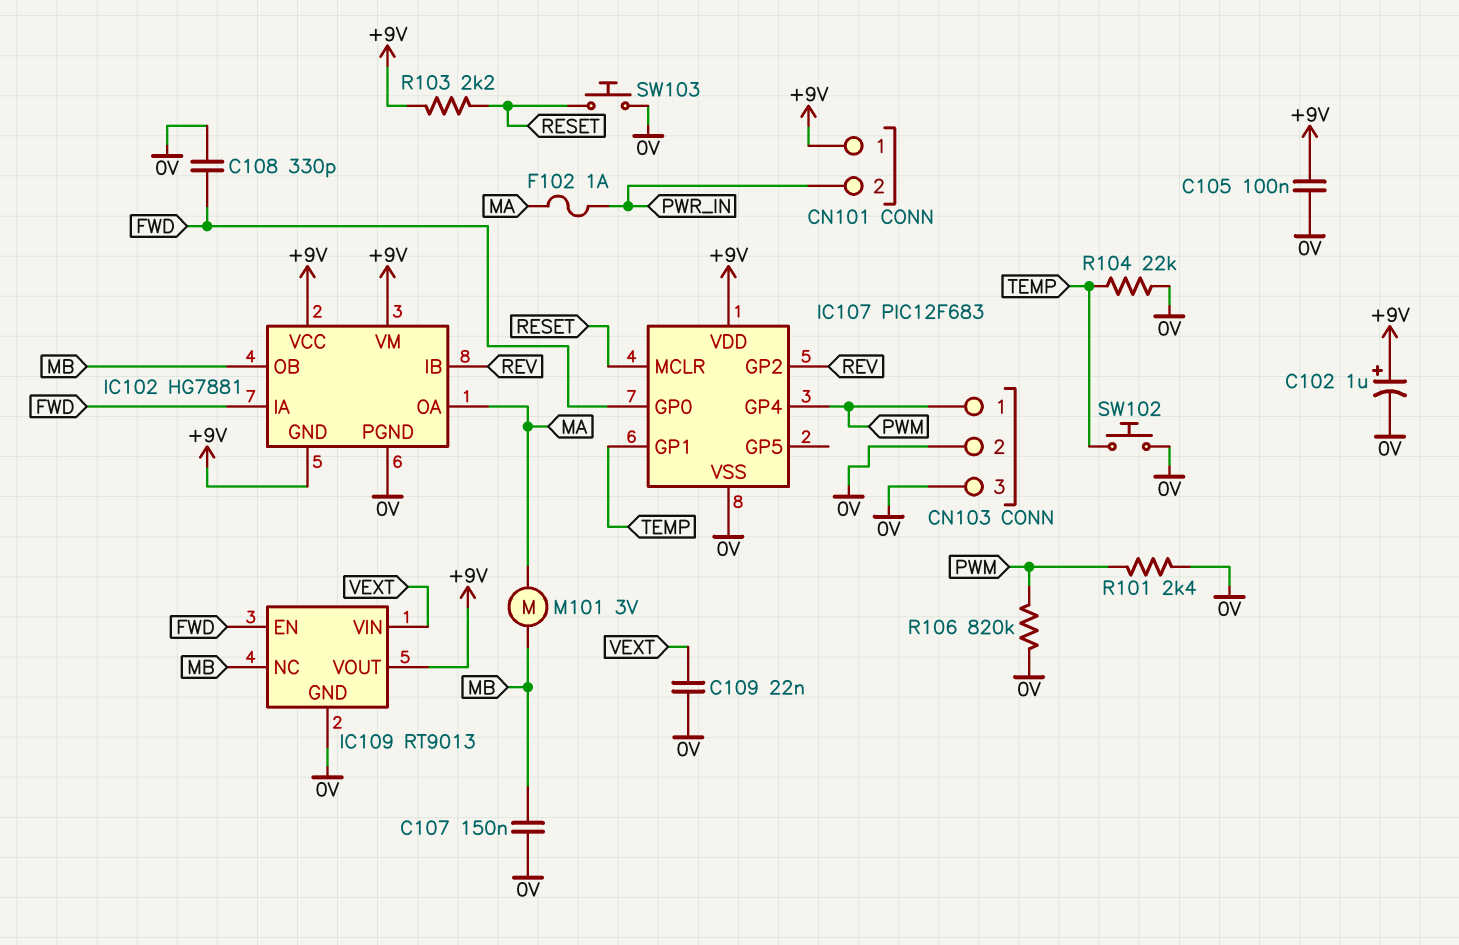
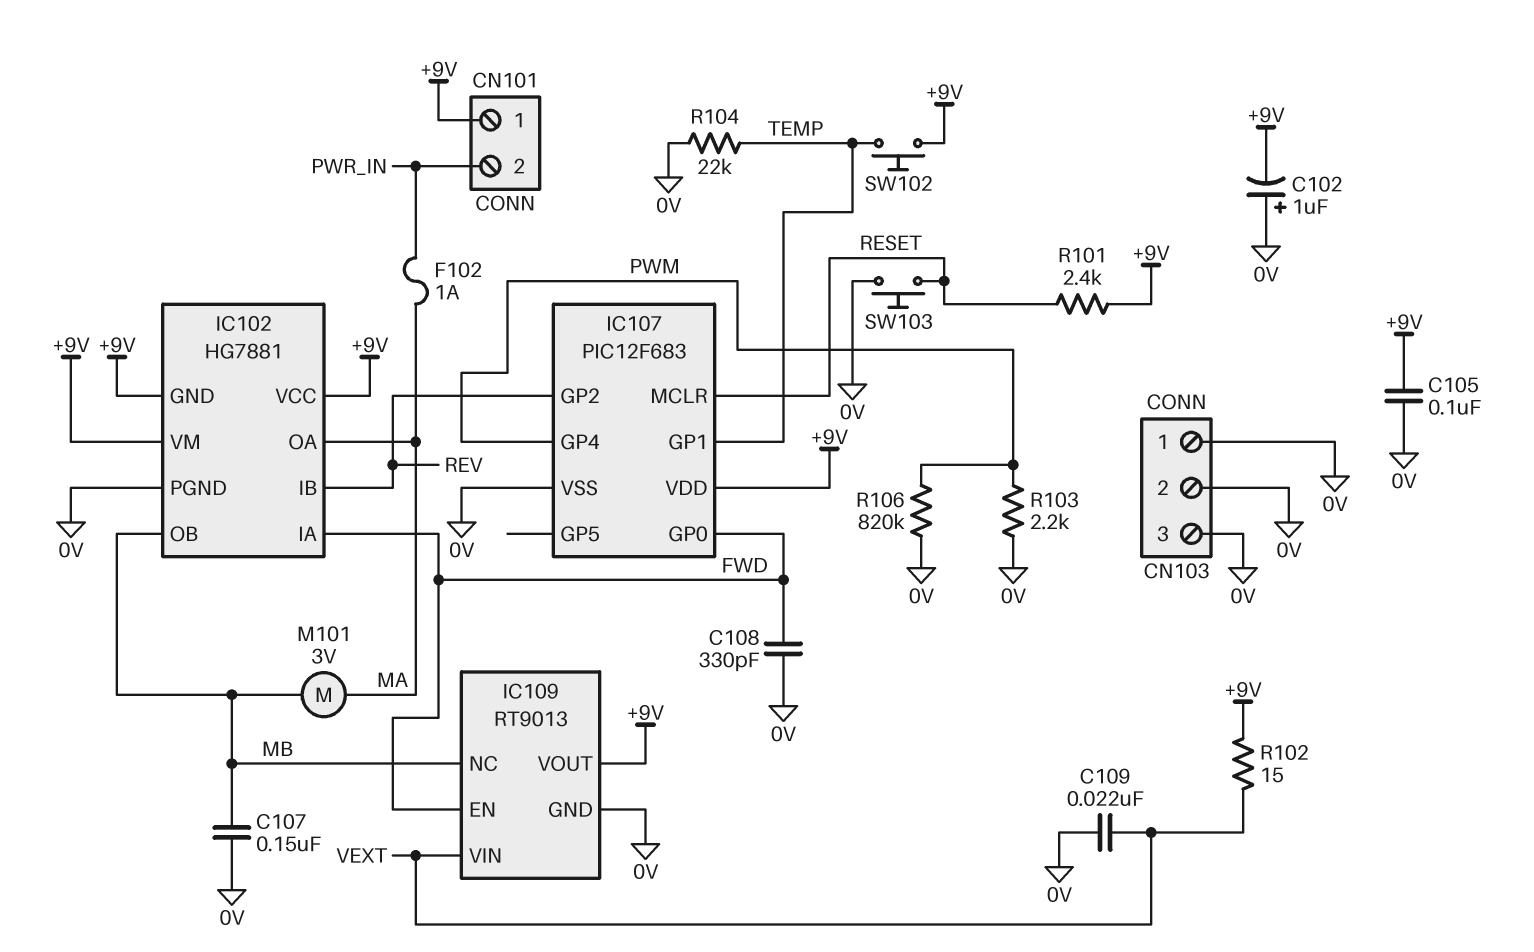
C102: 1uF (plus +9V, minus 0V) -> 1uF (plus 0V, minus +9V)
CN103 pin 1: PWM -> 0V
R101: 2.4k (0V, PWM) -> 2.4k (+9V, RESET)
R102: none -> 15 (+9V, VEXT)
R103: 2.2k (+9V, RESET) -> 2.2k (0V, PWM)
SW102: button (0V, TEMP) -> button (+9V, TEMP)

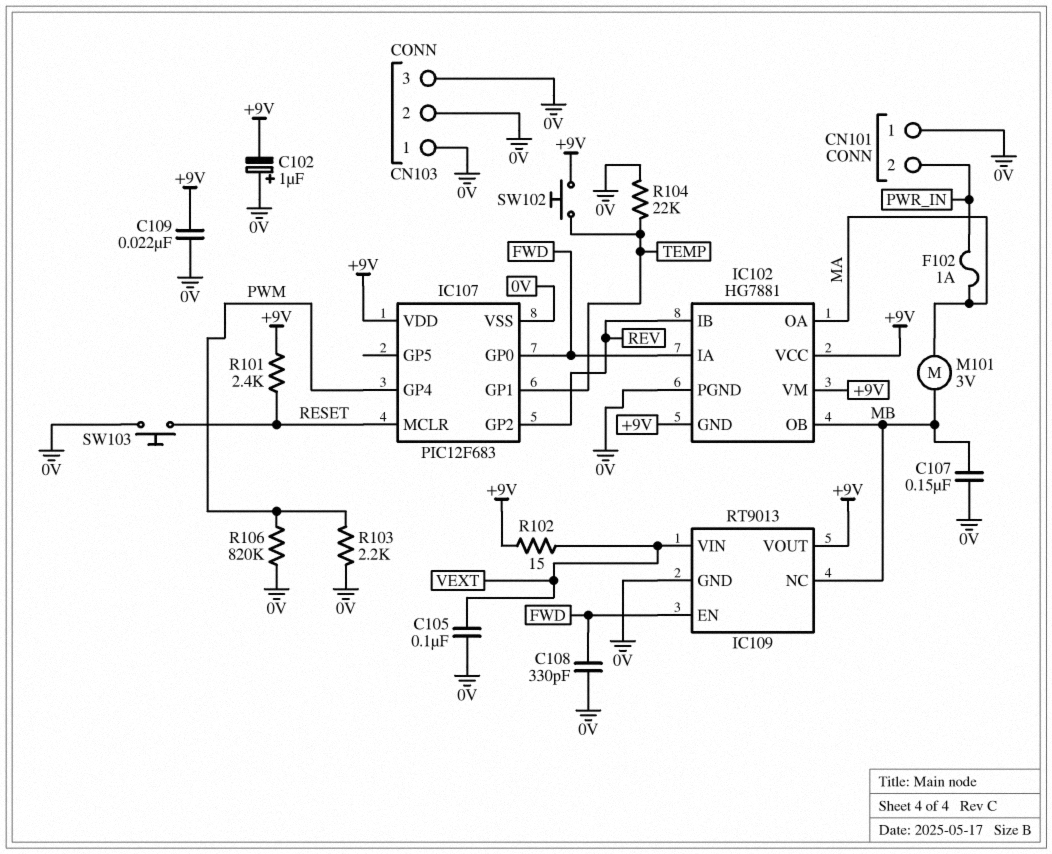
C105: 100nF (+9V, 0V) -> 100nF (0V, VEXT)
C109: 22nF (0V, VEXT) -> 22nF (+9V, 0V)
CN101 pin 1: +9V -> 0V

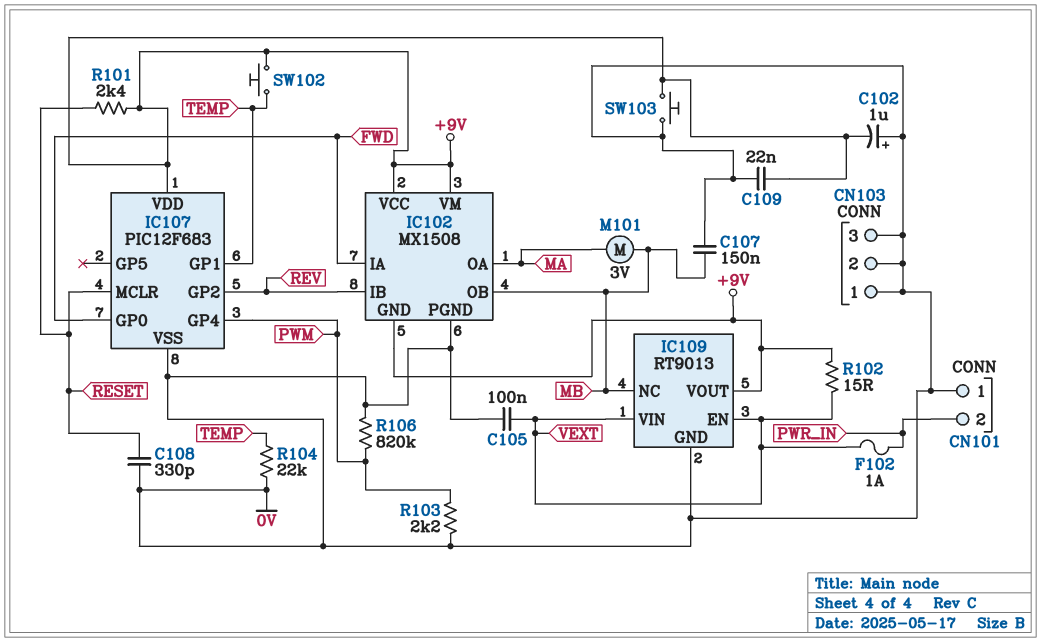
C108: 330pF (0V, FWD) -> 330pF (0V, RESET)
F102: 1A (MA, PWR_IN) -> 1A (PWR_IN, VEXT)
IC102: HG7881 -> MX1508
IC109 pin EN: FWD -> VEXT
SW103: button (0V, RESET) -> button (+9V, 0V)

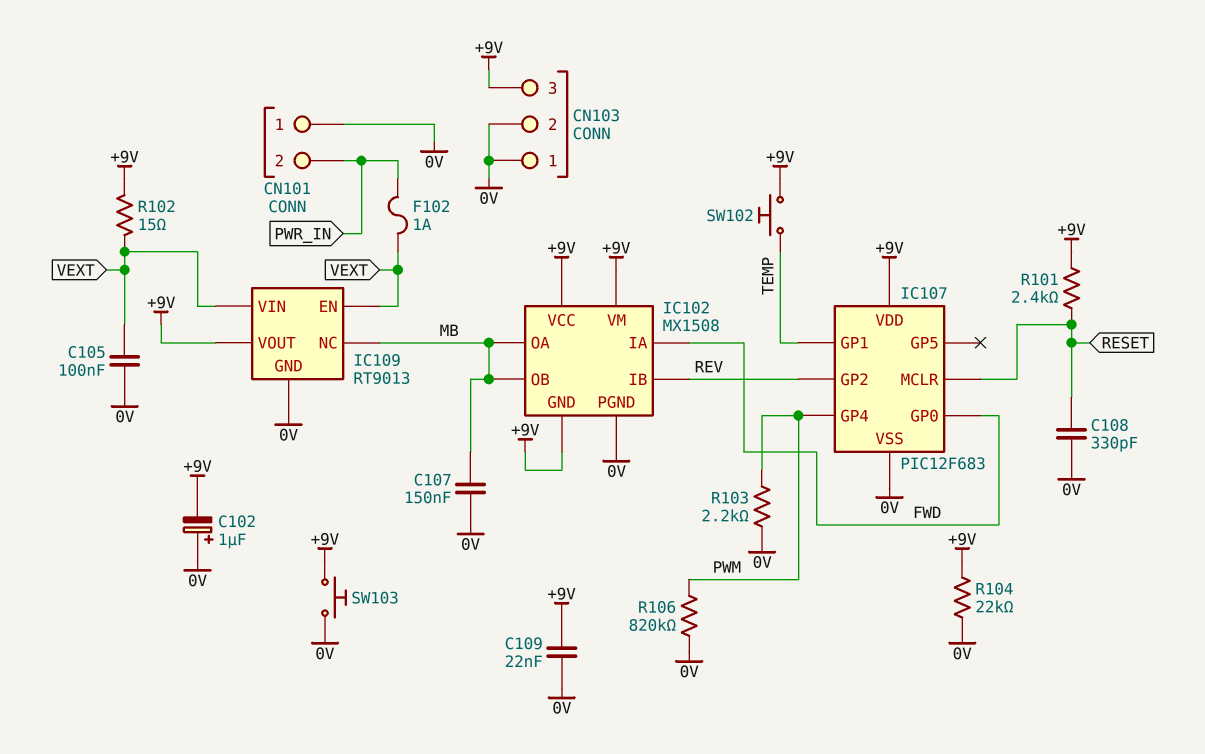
CN103 pin 3: 0V -> +9V
IC102 pin OA: MA -> MB
M101: motor 3V (MA, MB) -> none
R104: 22k (0V, TEMP) -> 22k (+9V, 0V)

